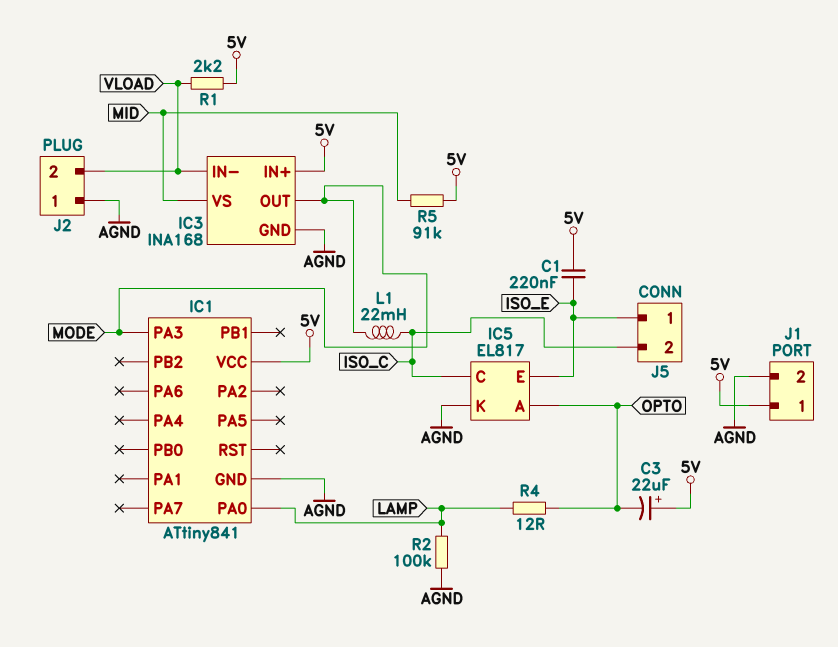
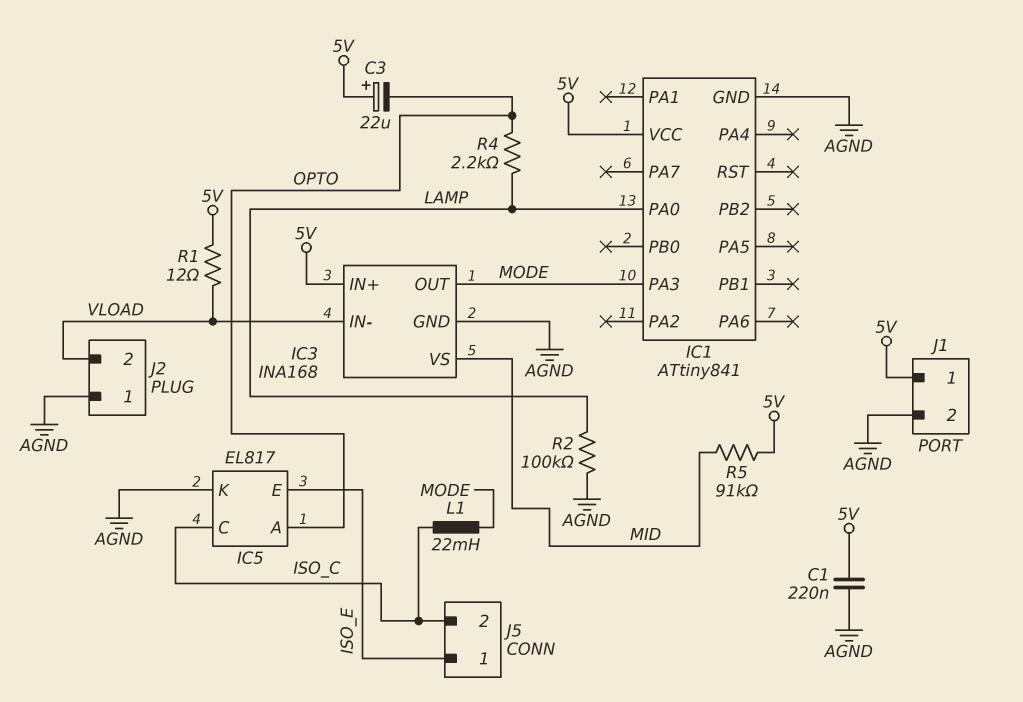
C1: 220nF (5V, ISO_E) -> 220nF (5V, AGND)
R1: 2.2k (5V, VLOAD) -> 12 (5V, VLOAD)
R4: 12 (LAMP, OPTO) -> 2.2k (LAMP, OPTO)

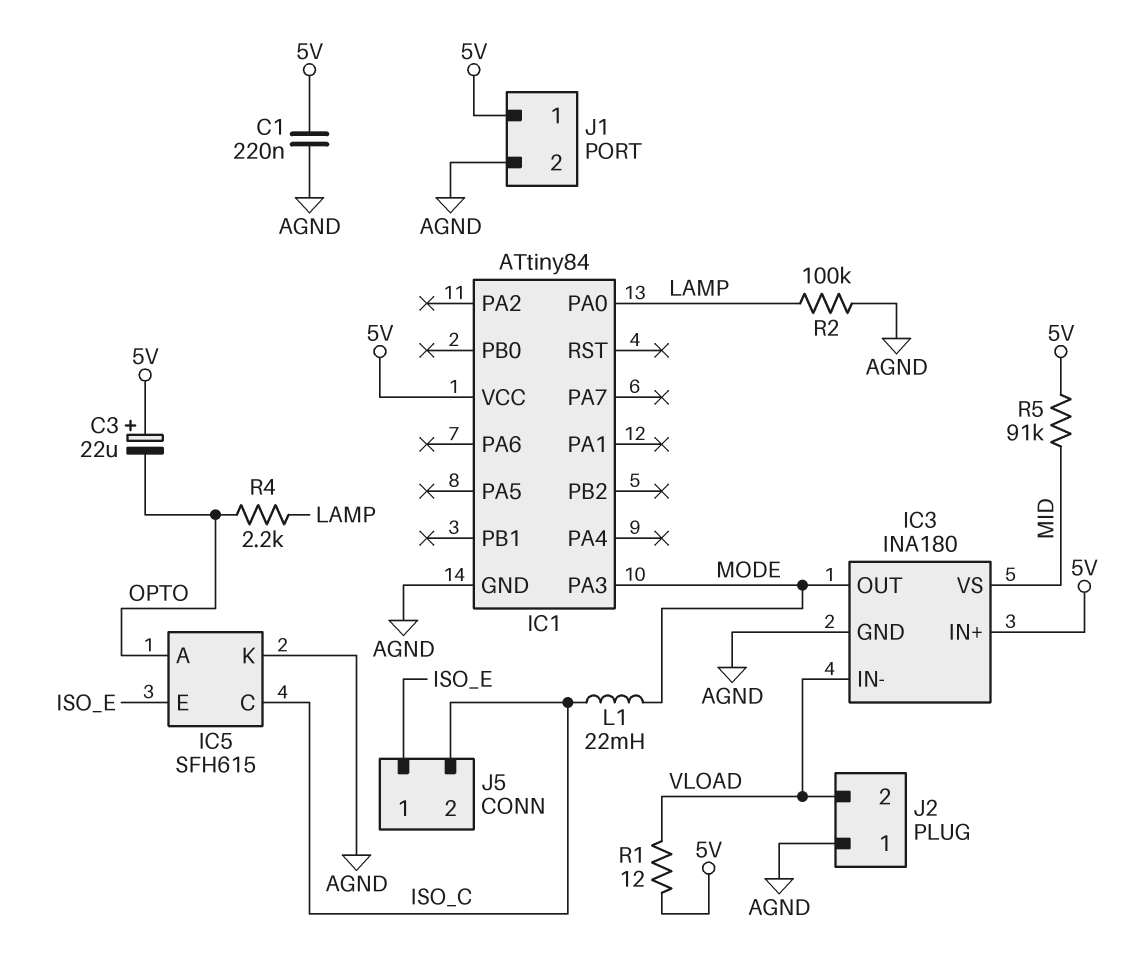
IC1: ATtiny841 -> ATtiny84
IC3: INA168 -> INA180
IC5: EL817 -> SFH615

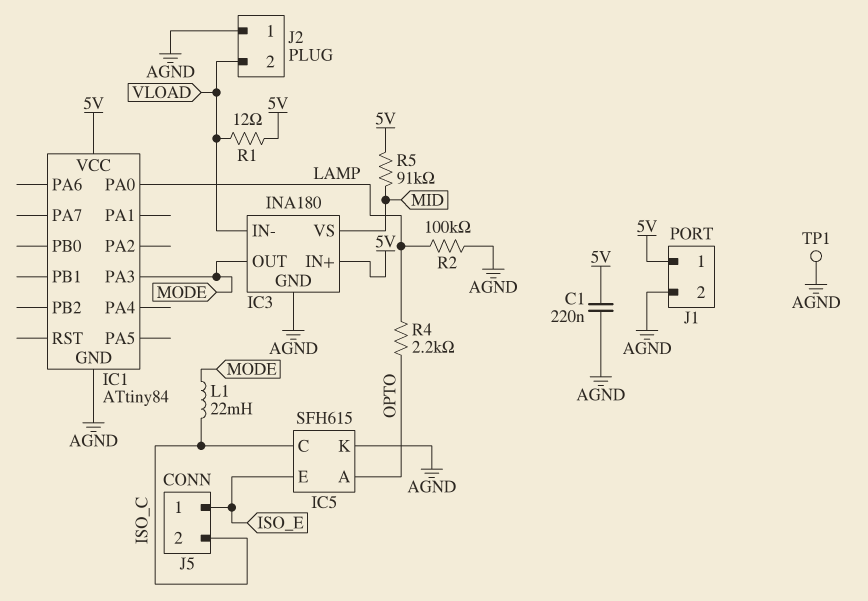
C3: 22uF (plus 5V, minus OPTO) -> none
TP1: none -> test point (AGND)

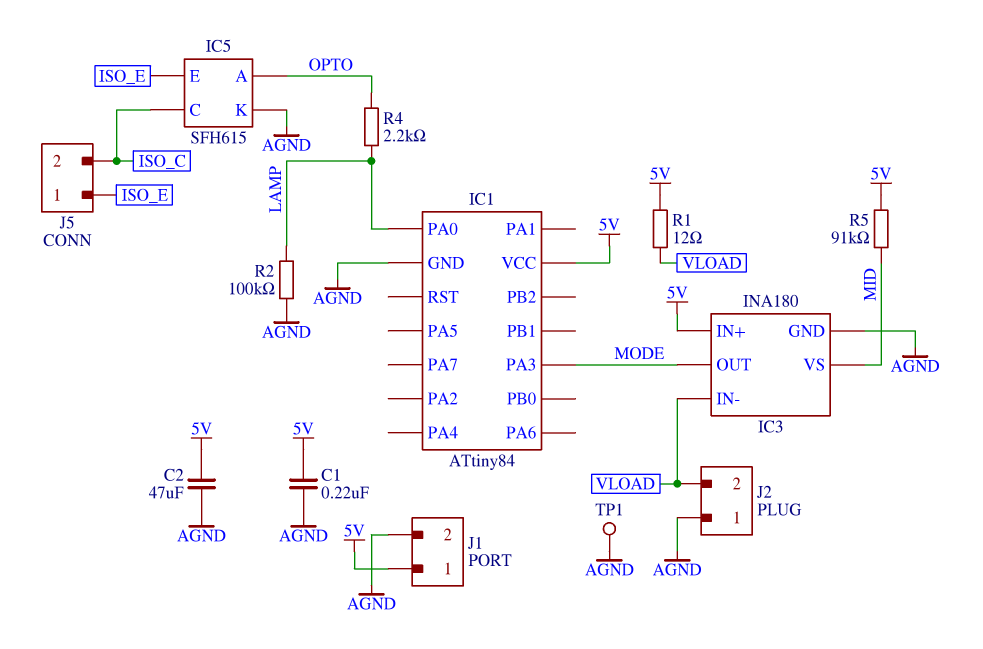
C2: none -> 47uF (5V, AGND)
L1: 22mH (ISO_C, MODE) -> none

